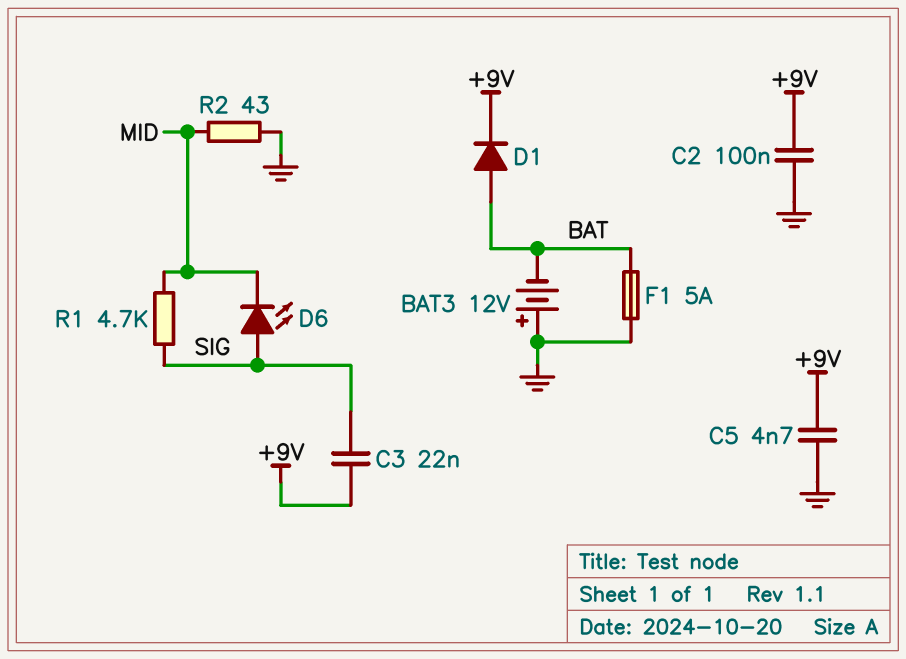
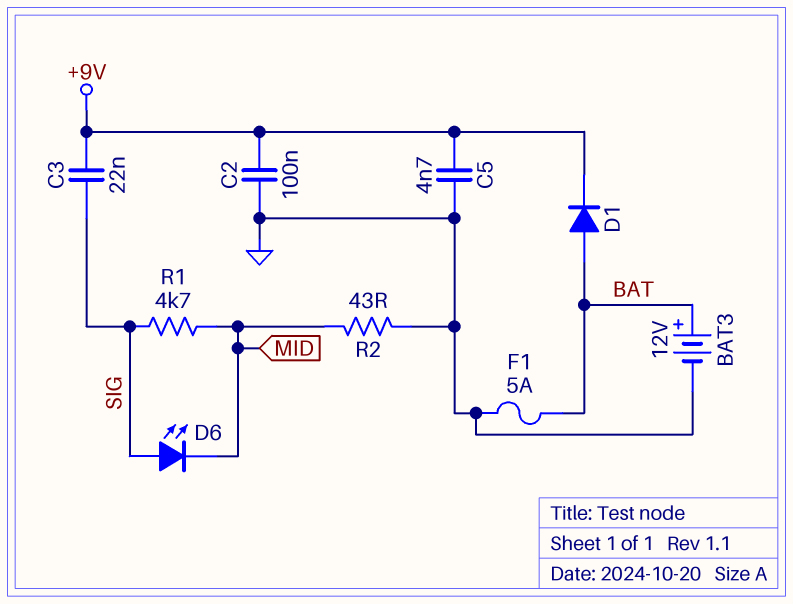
BAT3: 12V (plus GND, minus BAT) -> 12V (plus BAT, minus GND)

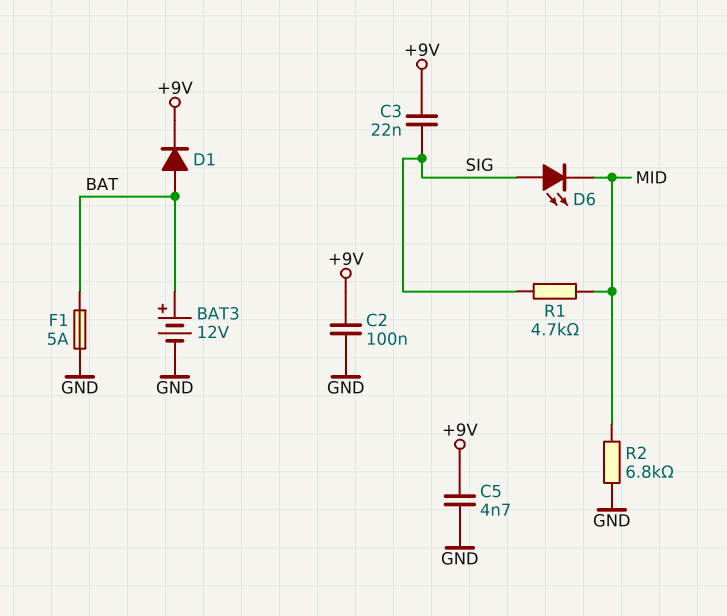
R2: 43 (GND, MID) -> 6.8k (GND, MID)

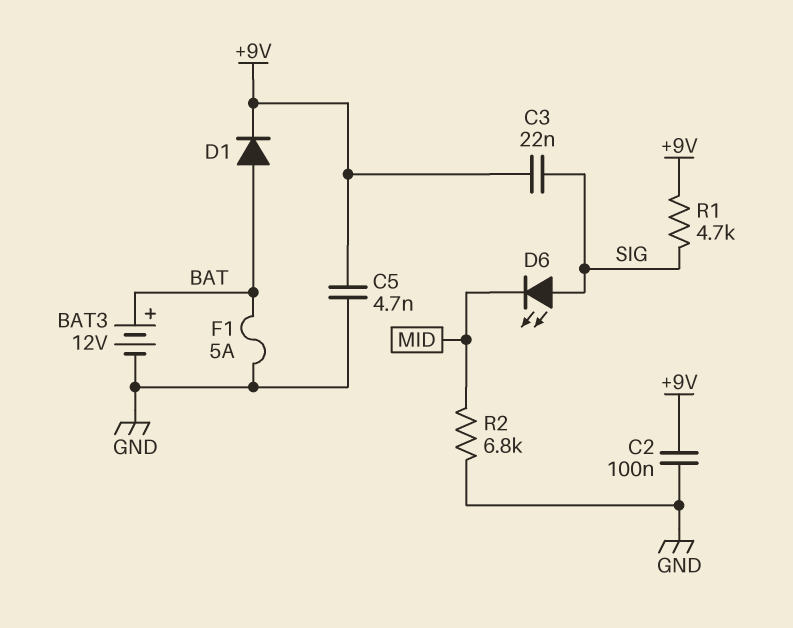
R1: 4.7k (MID, SIG) -> 4.7k (+9V, SIG)

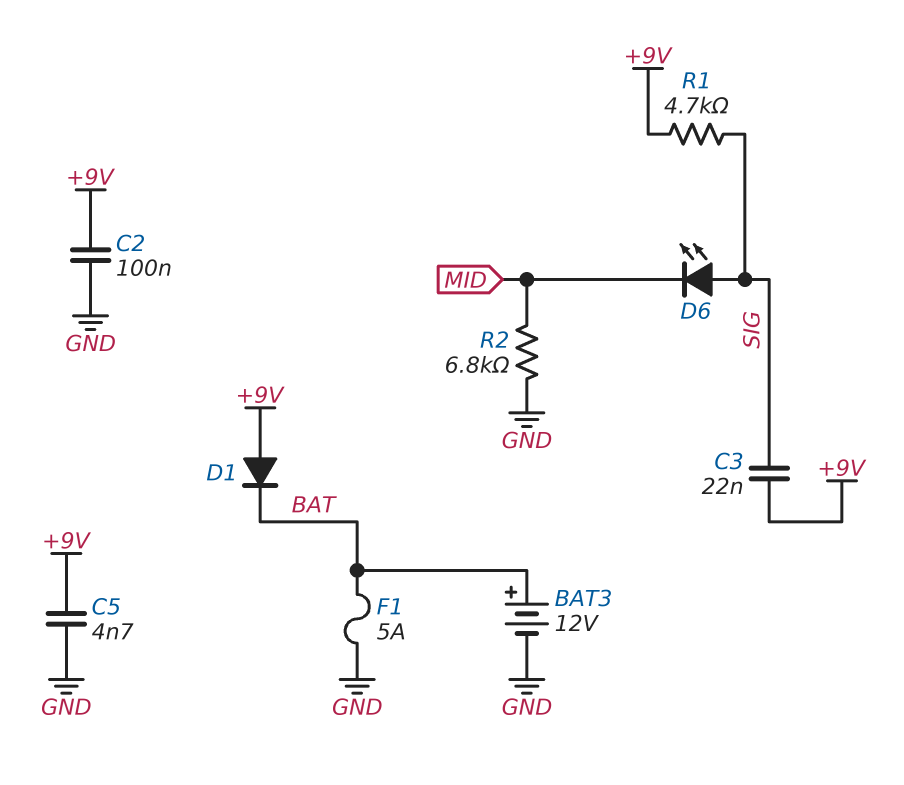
D1: diode (A BAT, K +9V) -> diode (A +9V, K BAT)

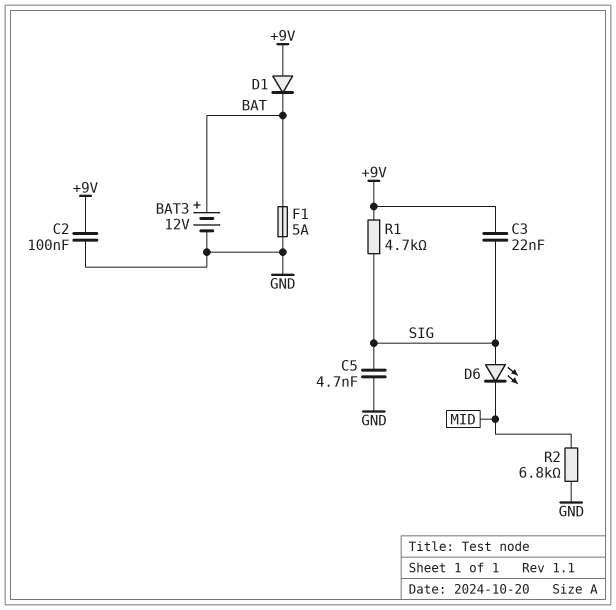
C5: 4.7nF (+9V, GND) -> 4.7nF (GND, SIG)

